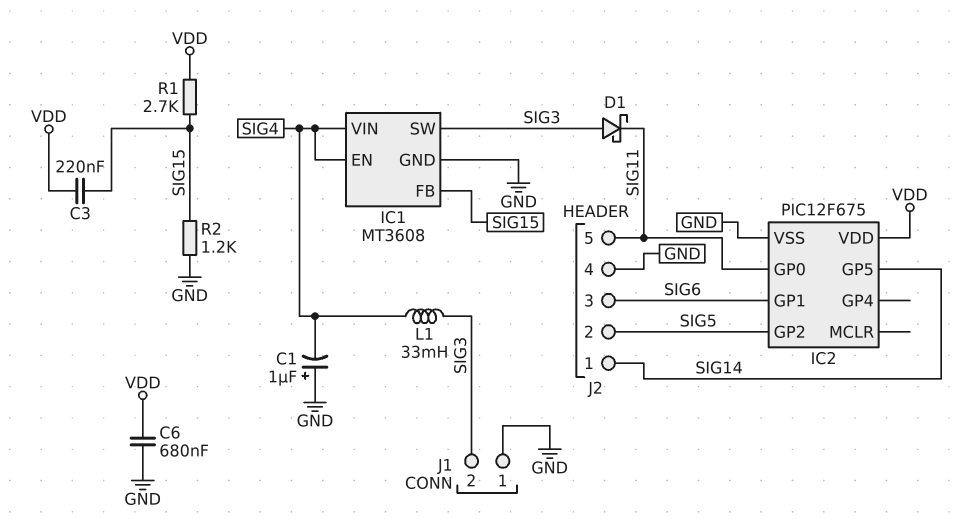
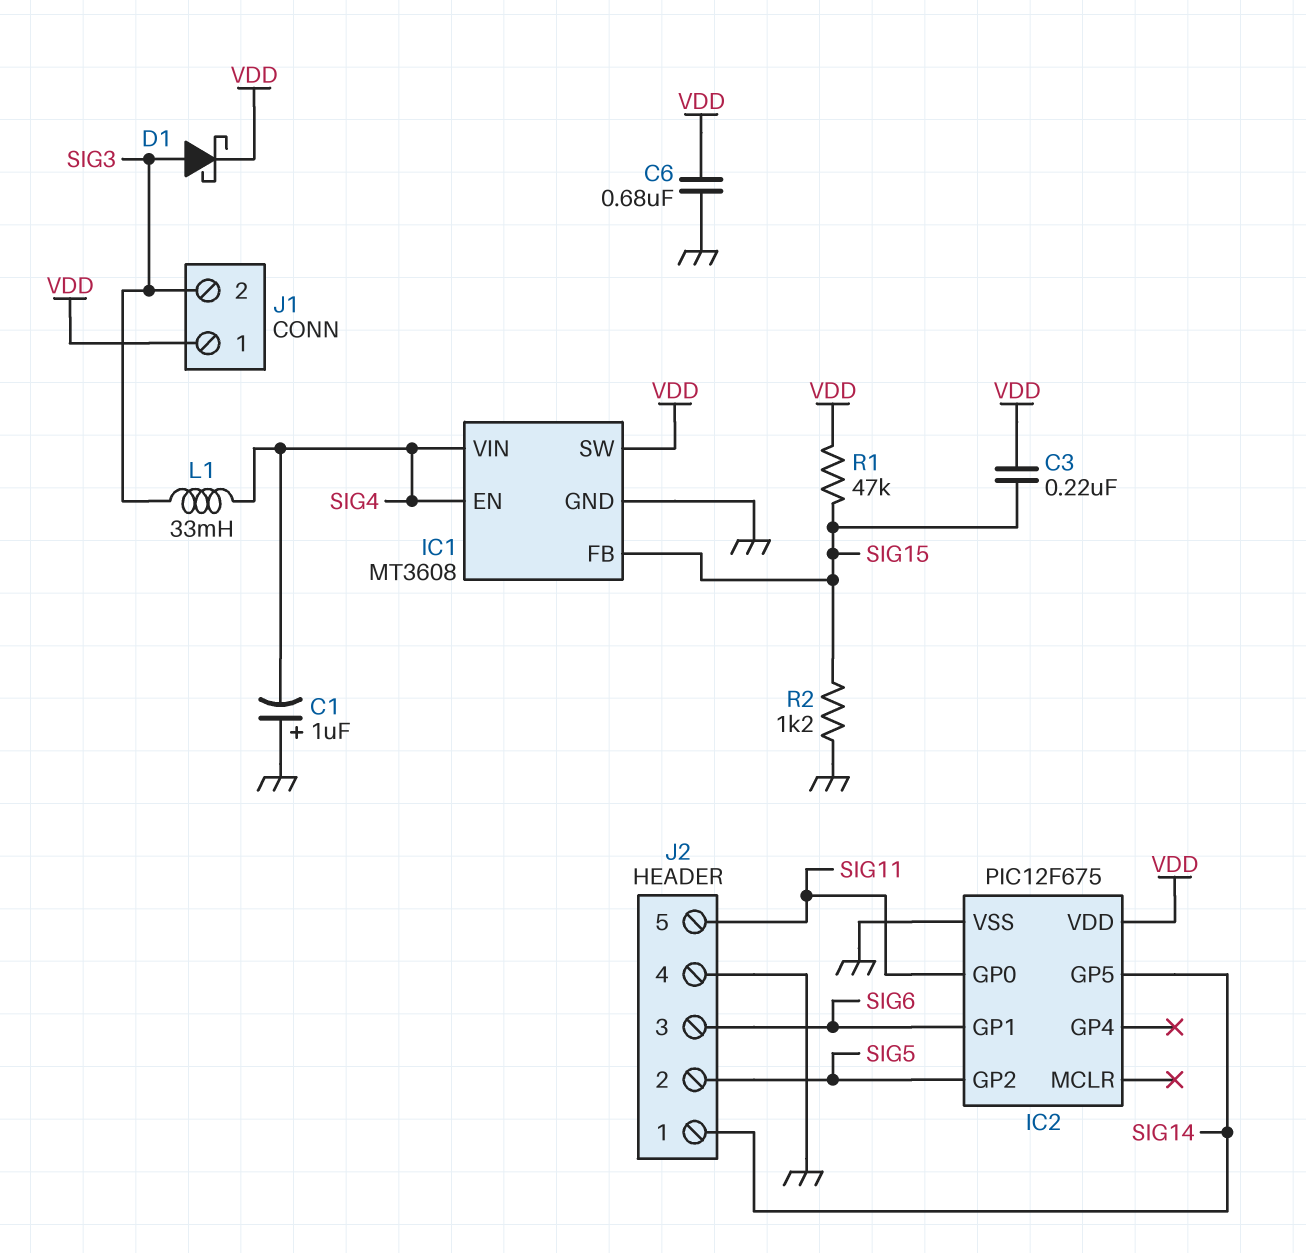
D1: schottky (A SIG3, K SIG11) -> schottky (A SIG3, K VDD)
IC1 pin SW: SIG3 -> VDD
J1 pin 1: GND -> VDD
R1: 2.7k (SIG15, VDD) -> 47k (SIG15, VDD)

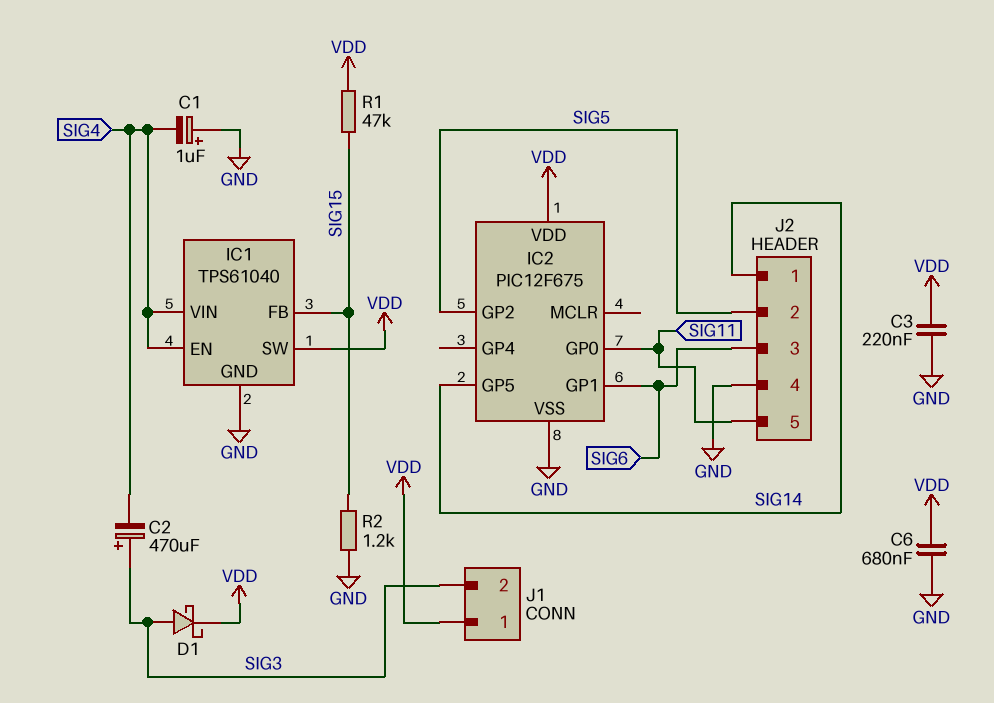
C2: none -> 470uF (plus SIG3, minus SIG4)
C3: 220nF (SIG15, VDD) -> 220nF (GND, VDD)
IC1: MT3608 -> TPS61040
L1: 33mH (SIG3, SIG4) -> none

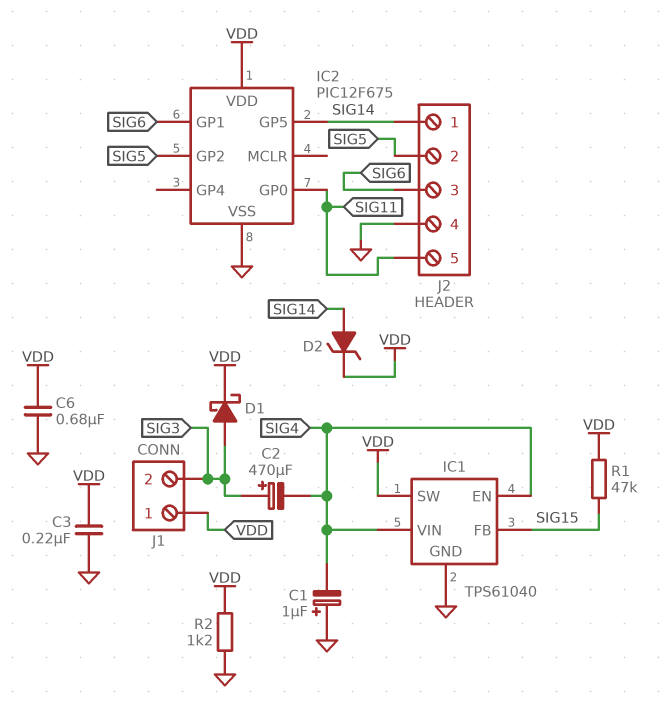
D2: none -> zener (A SIG14, K VDD)
R2: 1.2k (GND, SIG15) -> 1.2k (GND, VDD)

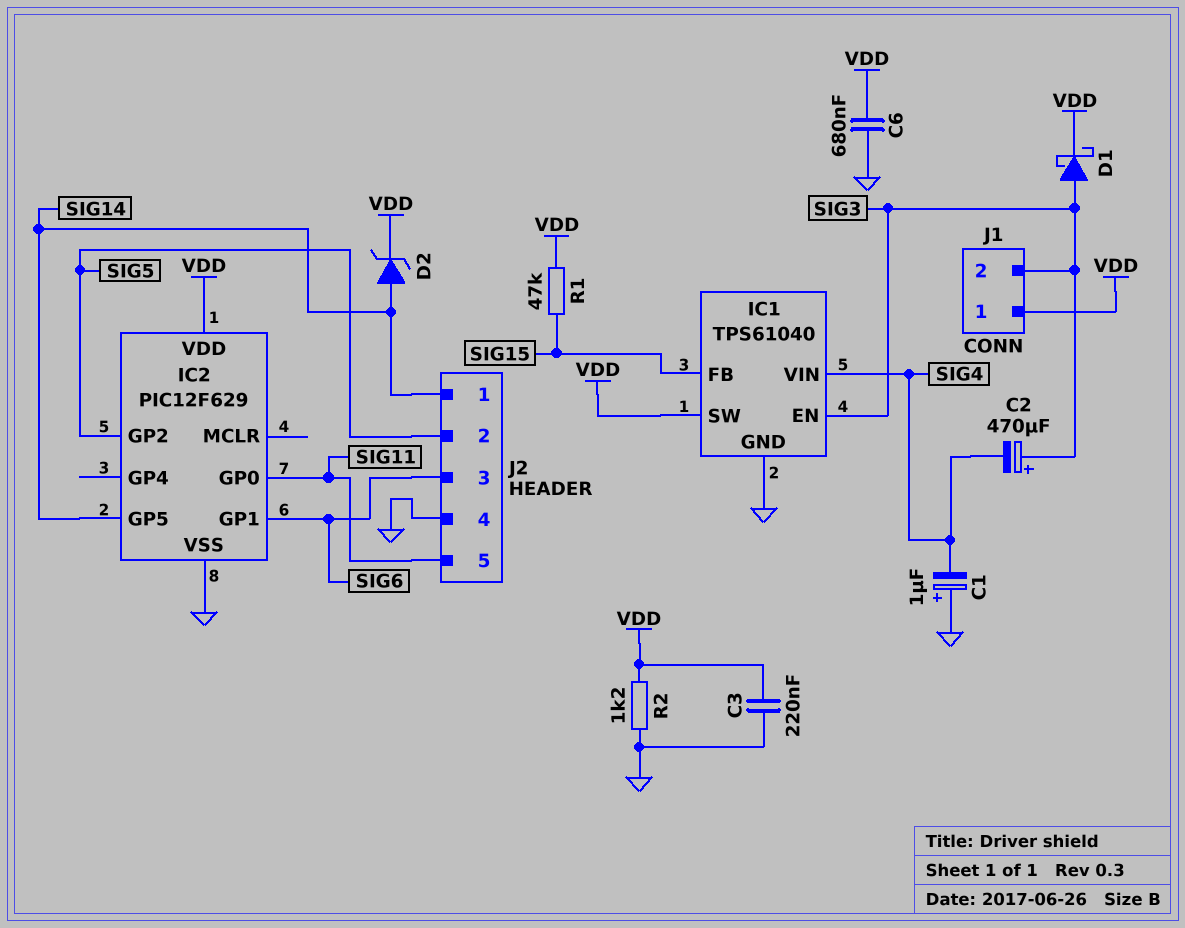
IC1 pin EN: SIG4 -> SIG3
IC2: PIC12F675 -> PIC12F629

